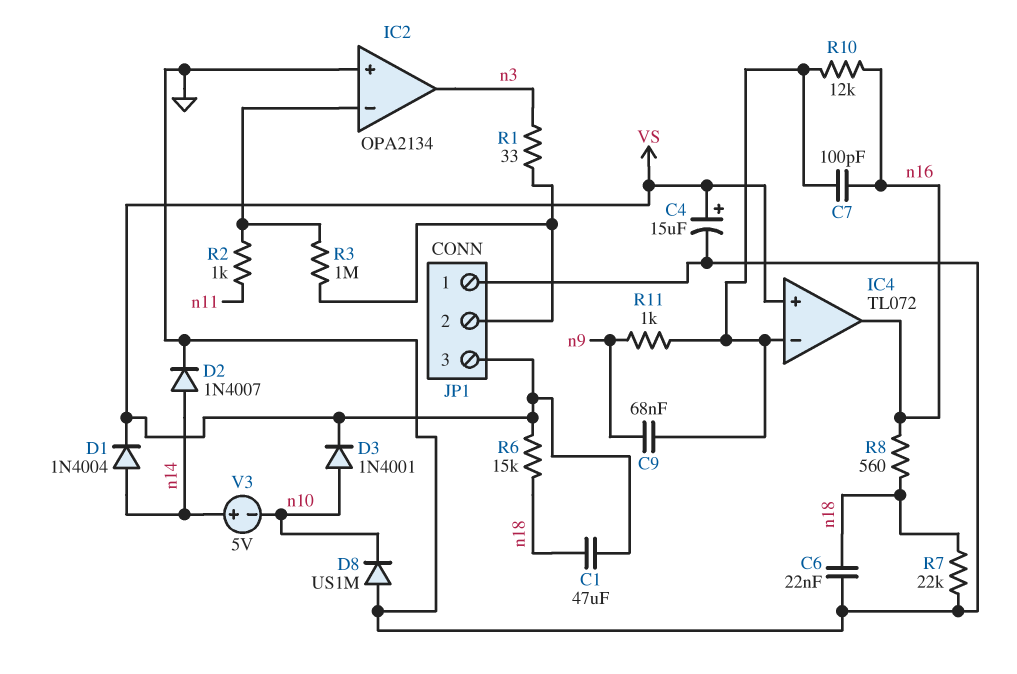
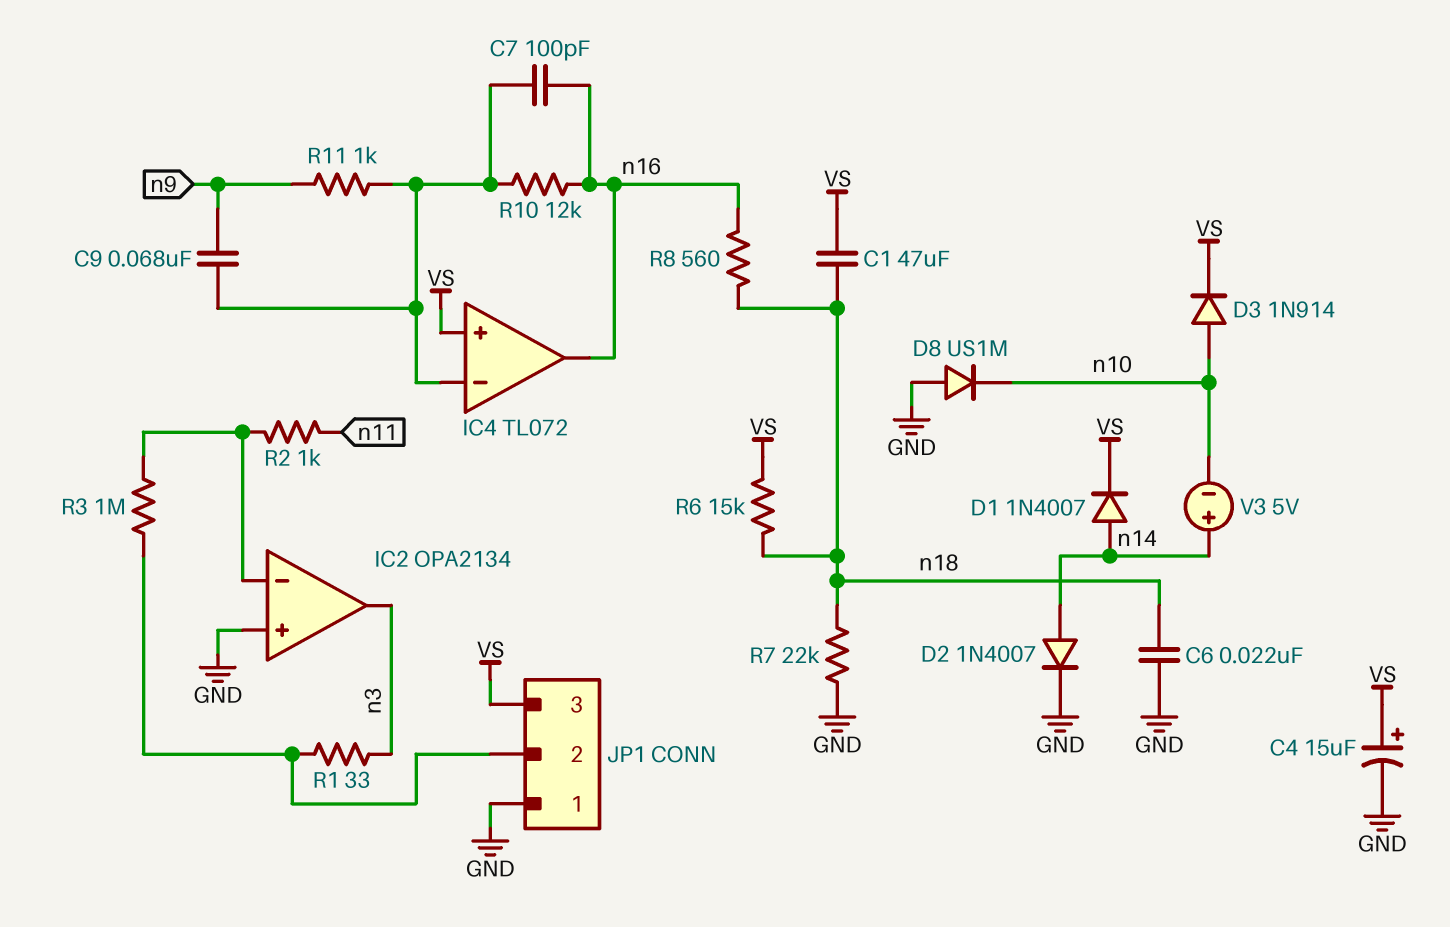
D1: diode 1N4004 (A n14, K VS) -> diode 1N4007 (A n14, K VS)
D3: diode 1N4001 (A n10, K VS) -> diode 1N914 (A n10, K VS)

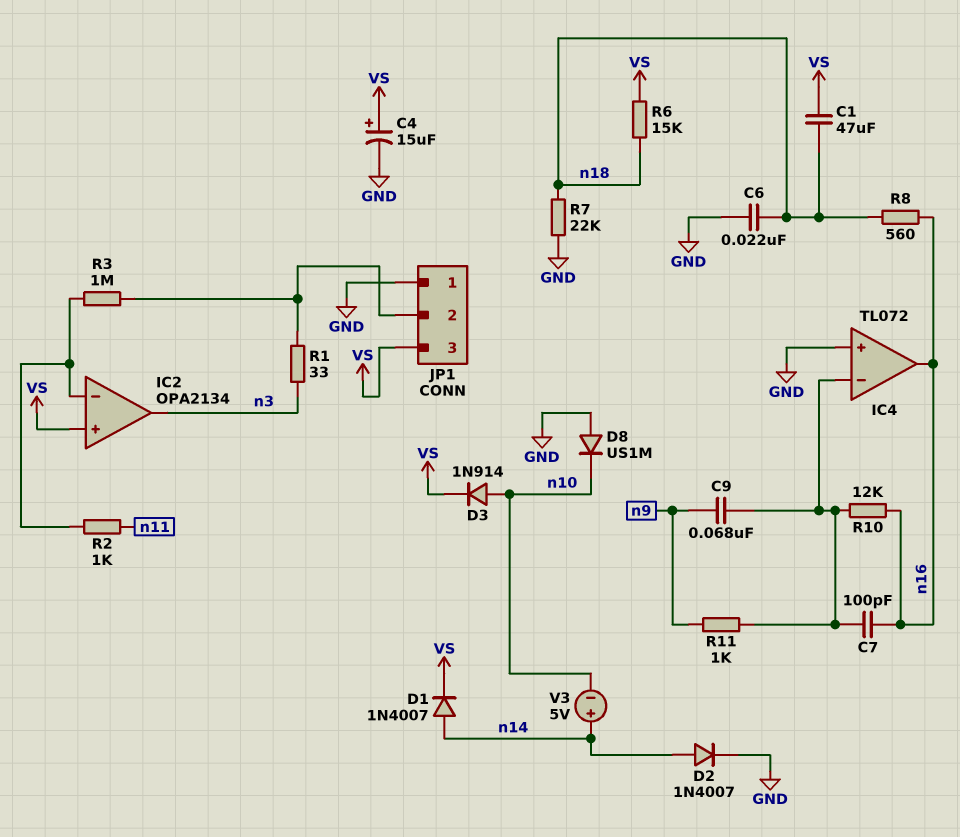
IC2 pin in+: GND -> VS
IC4 pin in+: VS -> GND

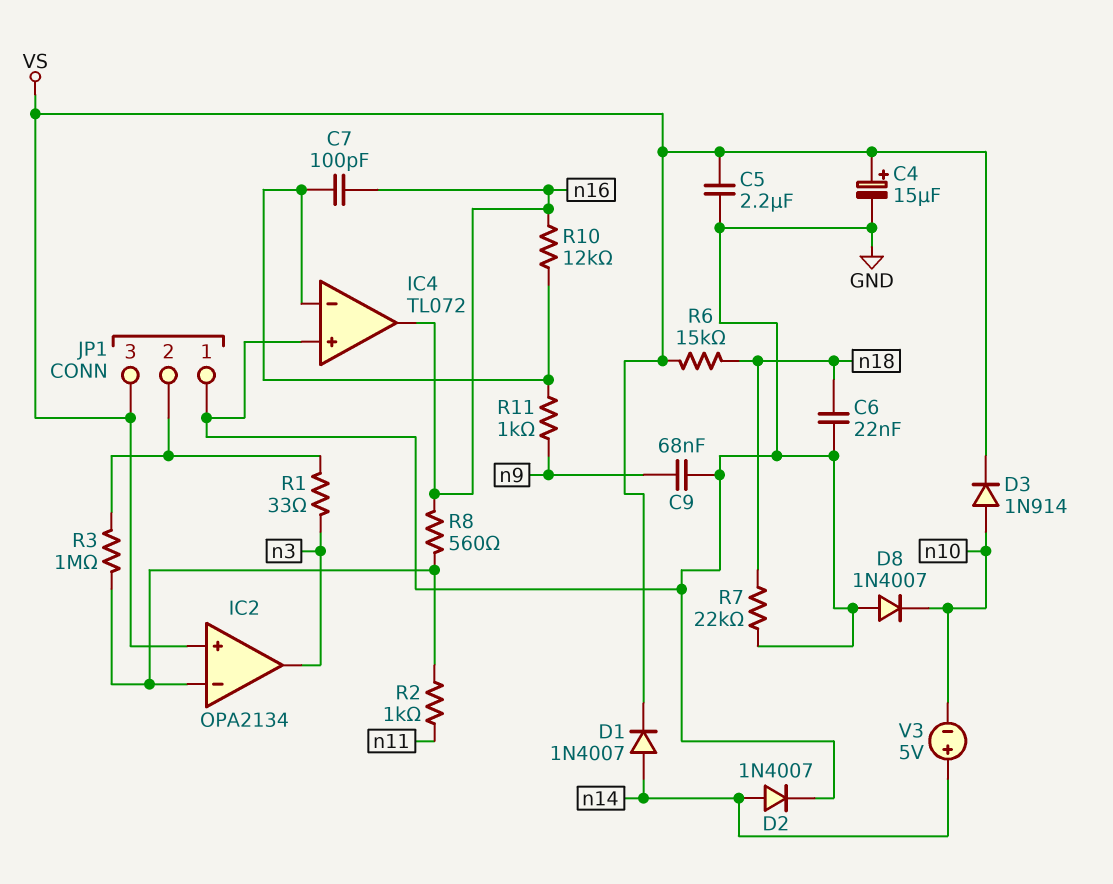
C1: 47uF (VS, n18) -> none
C5: none -> 2.2uF (GND, VS)
C9: 68nF (IC4/in-, n9) -> 68nF (GND, n9)
D8: diode US1M (A GND, K n10) -> diode 1N4007 (A GND, K n10)
R8: 560 (n16, n18) -> 560 (IC2/in-, n16)

